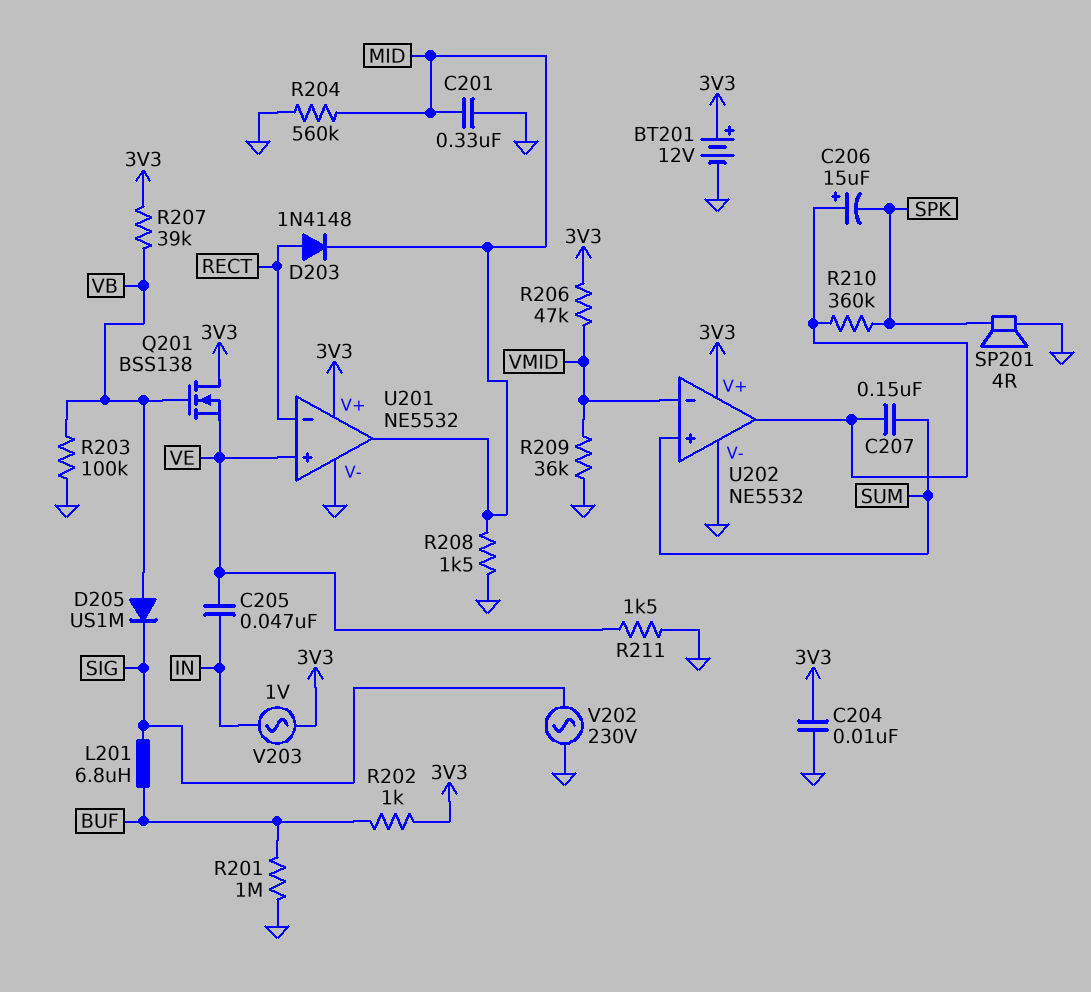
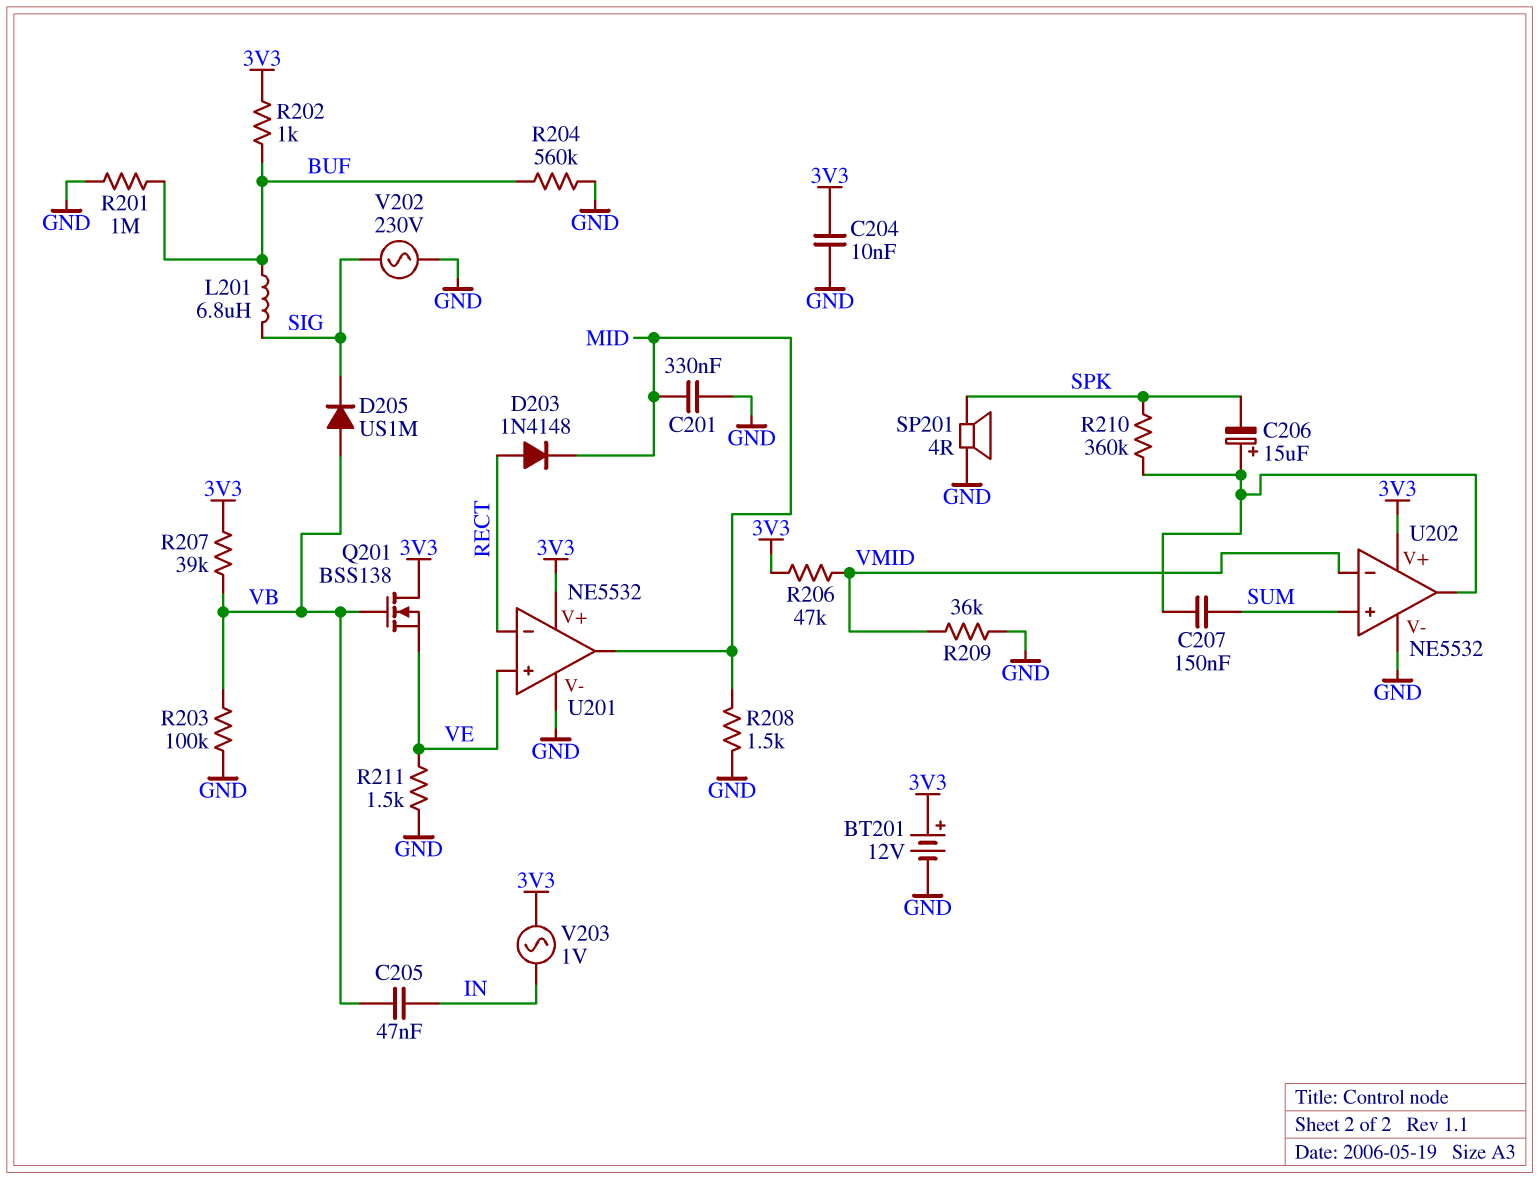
C205: 47nF (IN, VE) -> 47nF (IN, VB)
R204: 560k (GND, MID) -> 560k (BUF, GND)

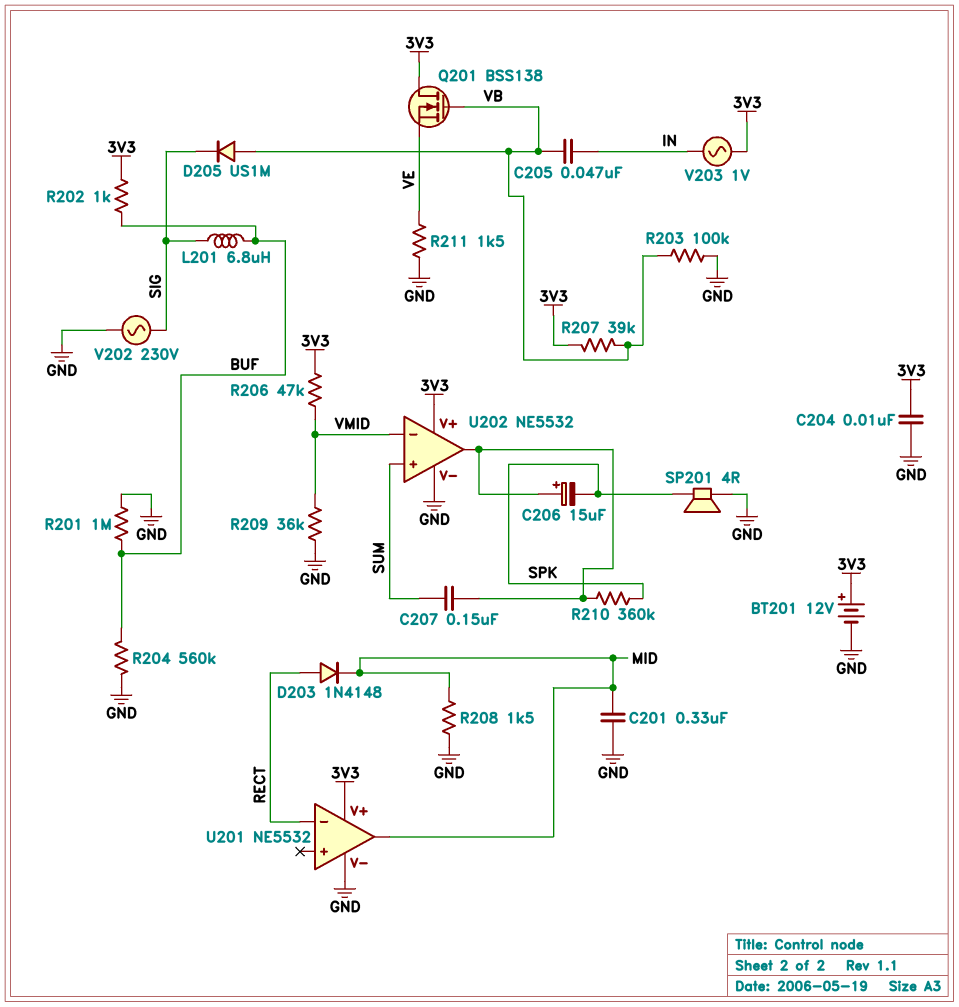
U201 pin in+: VE -> none

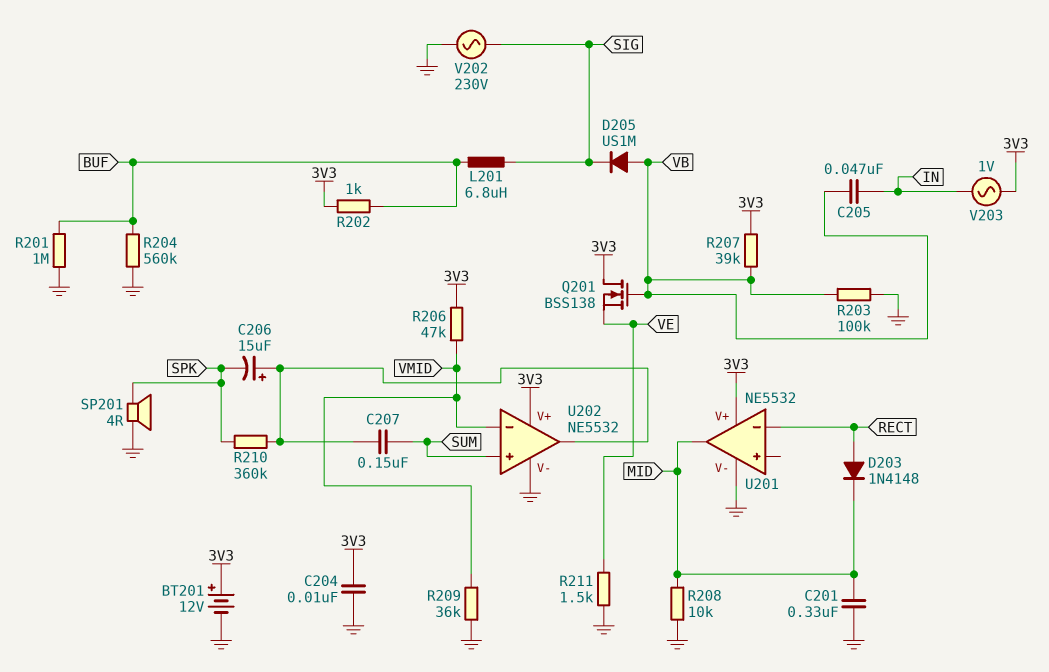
R208: 1.5k (GND, MID) -> 10k (GND, MID)

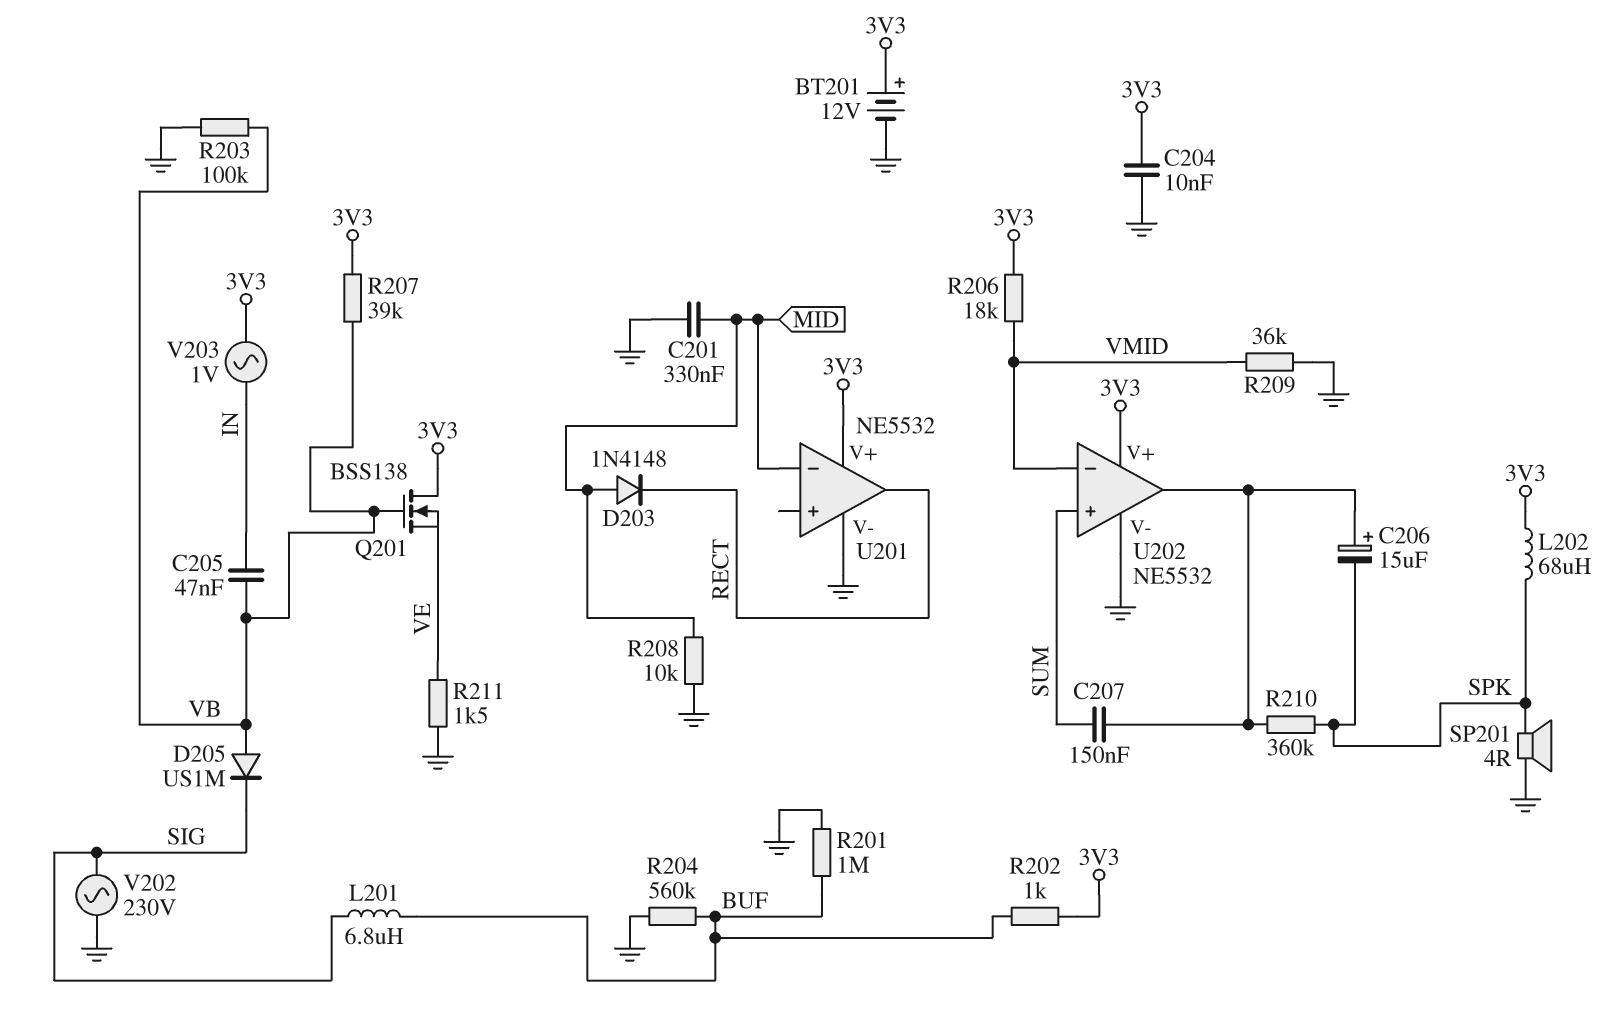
D203: diode 1N4148 (A RECT, K MID) -> diode 1N4148 (A MID, K RECT)
L202: none -> 68uH (3V3, SPK)
R206: 47k (3V3, VMID) -> 18k (3V3, VMID)
U201 pin in-: RECT -> MID
U201 pin out: MID -> RECT

